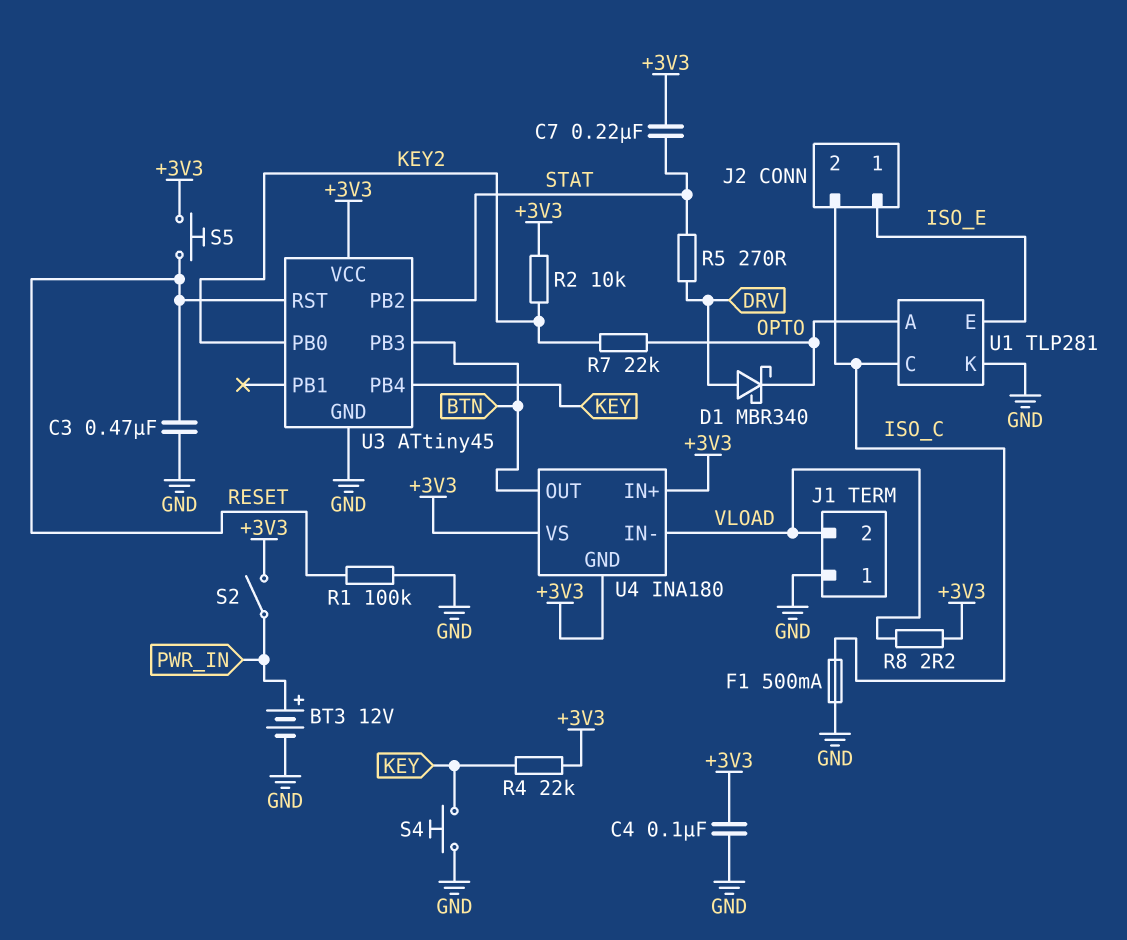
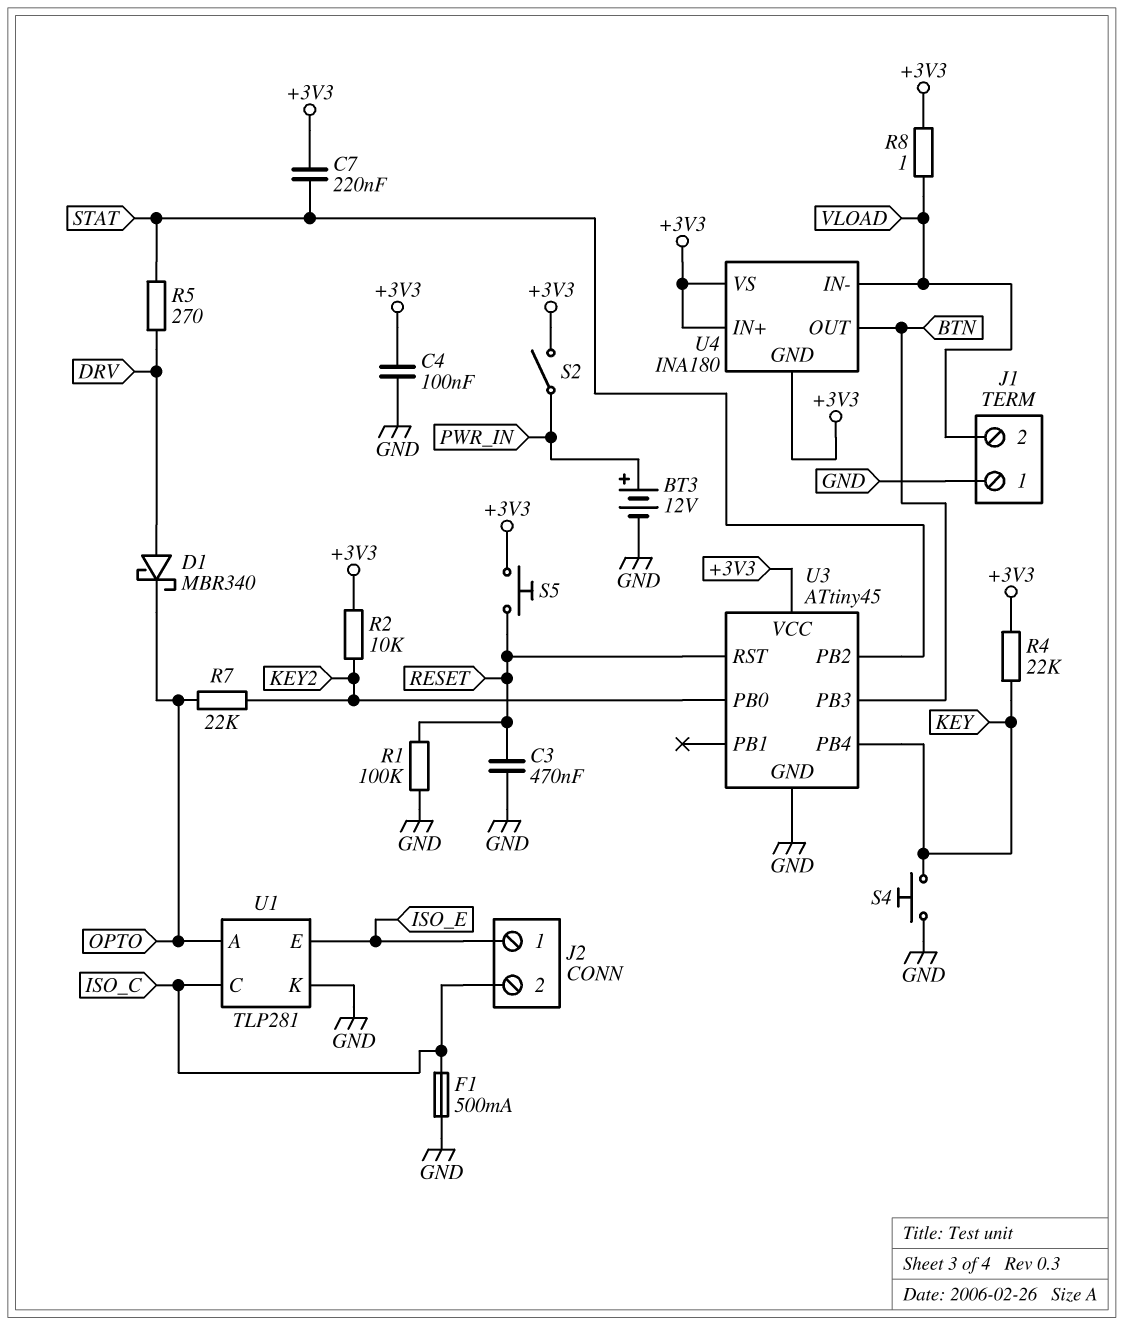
R8: 2.2 (+3V3, VLOAD) -> 1 (+3V3, VLOAD)

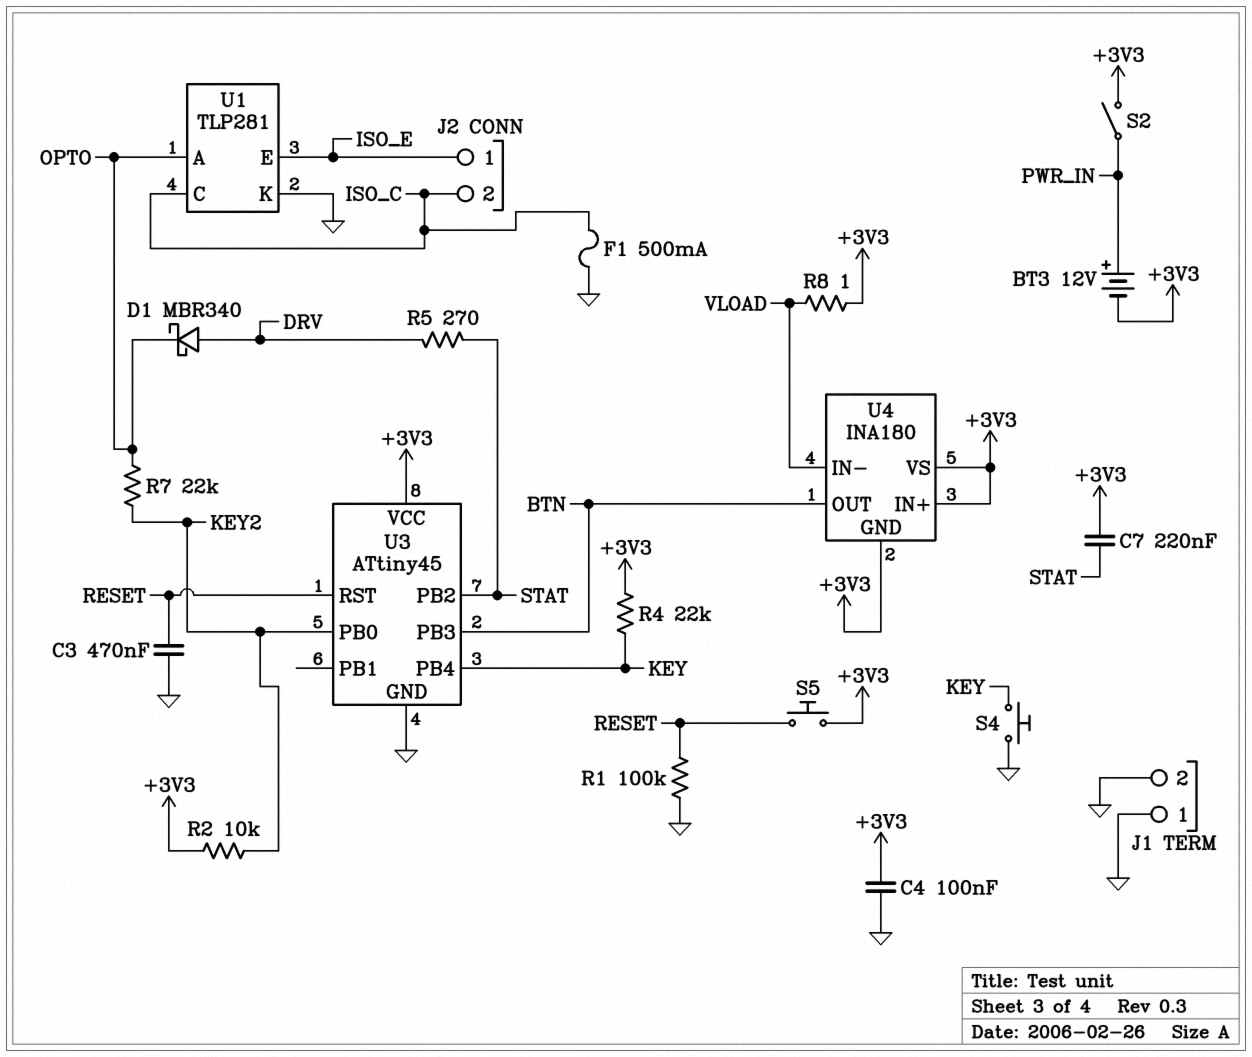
BT3: 12V (plus PWR_IN, minus GND) -> 12V (plus PWR_IN, minus +3V3)
J1 pin 2: VLOAD -> GND

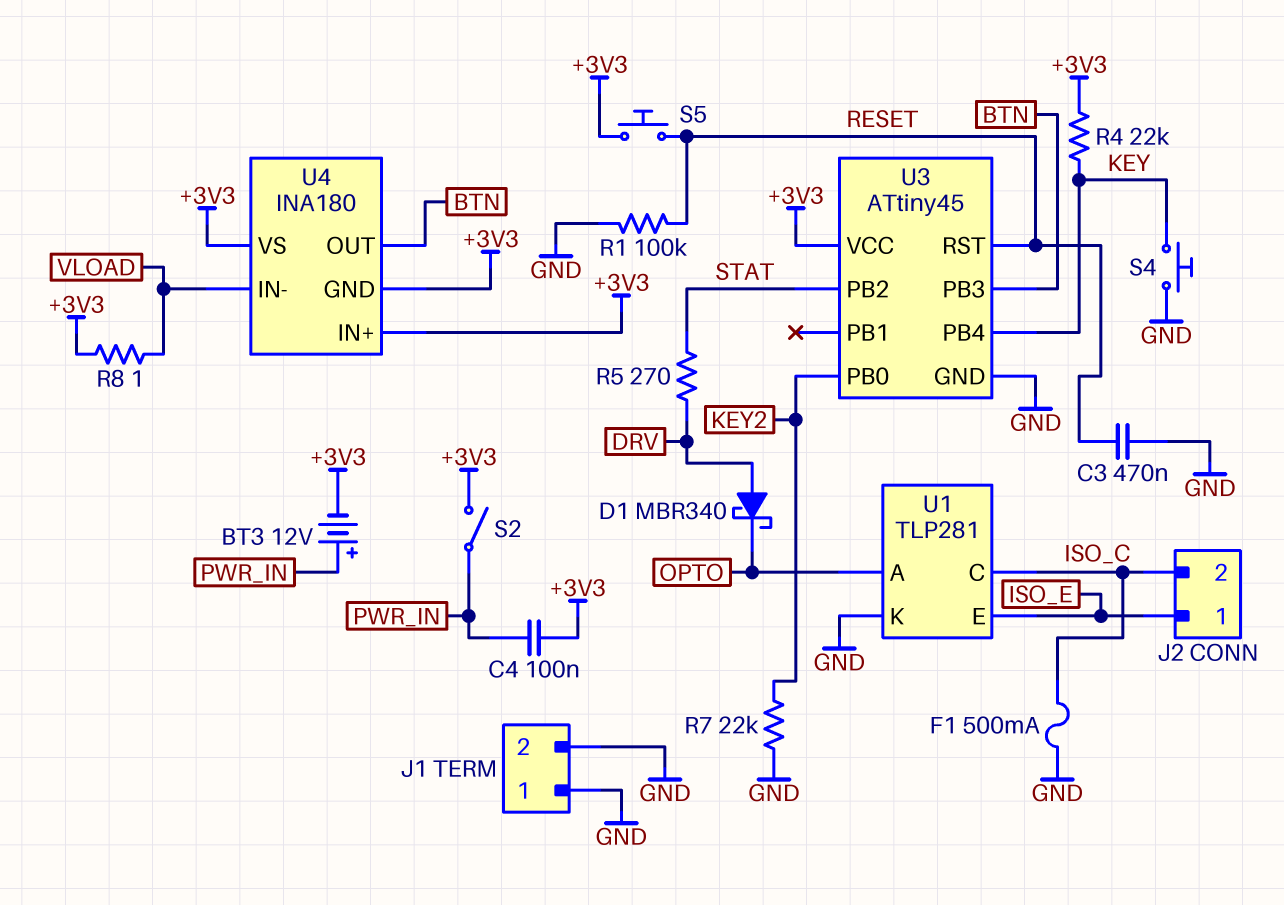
C4: 100nF (+3V3, GND) -> 100nF (+3V3, PWR_IN)
C7: 220nF (+3V3, STAT) -> none
R2: 10k (+3V3, KEY2) -> none
R7: 22k (KEY2, OPTO) -> 22k (GND, KEY2)

